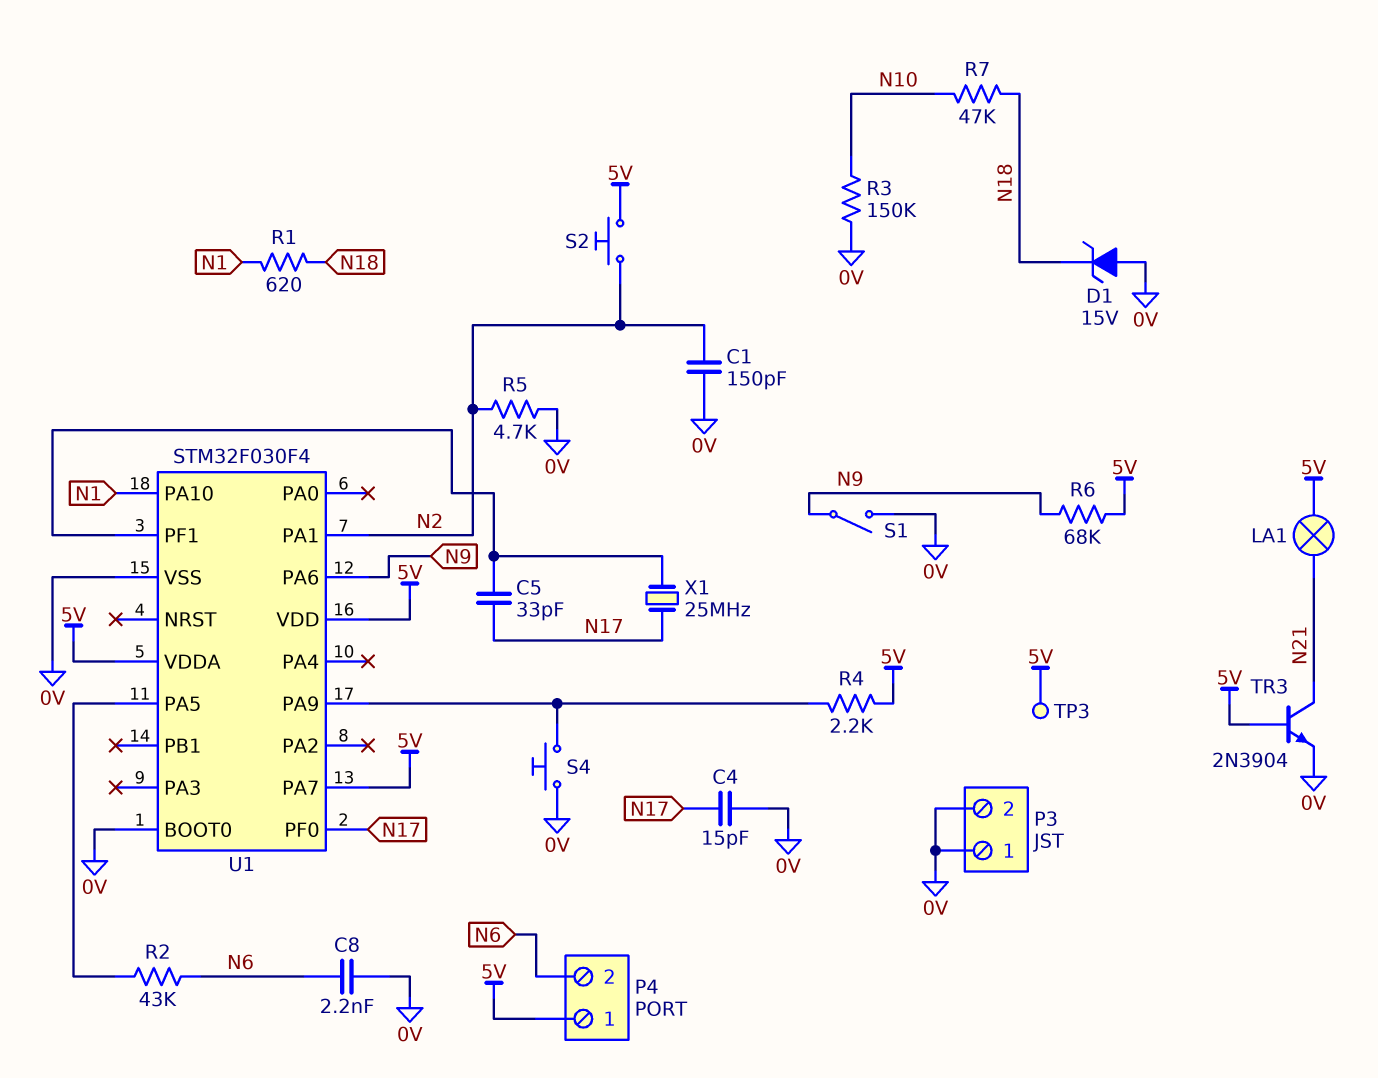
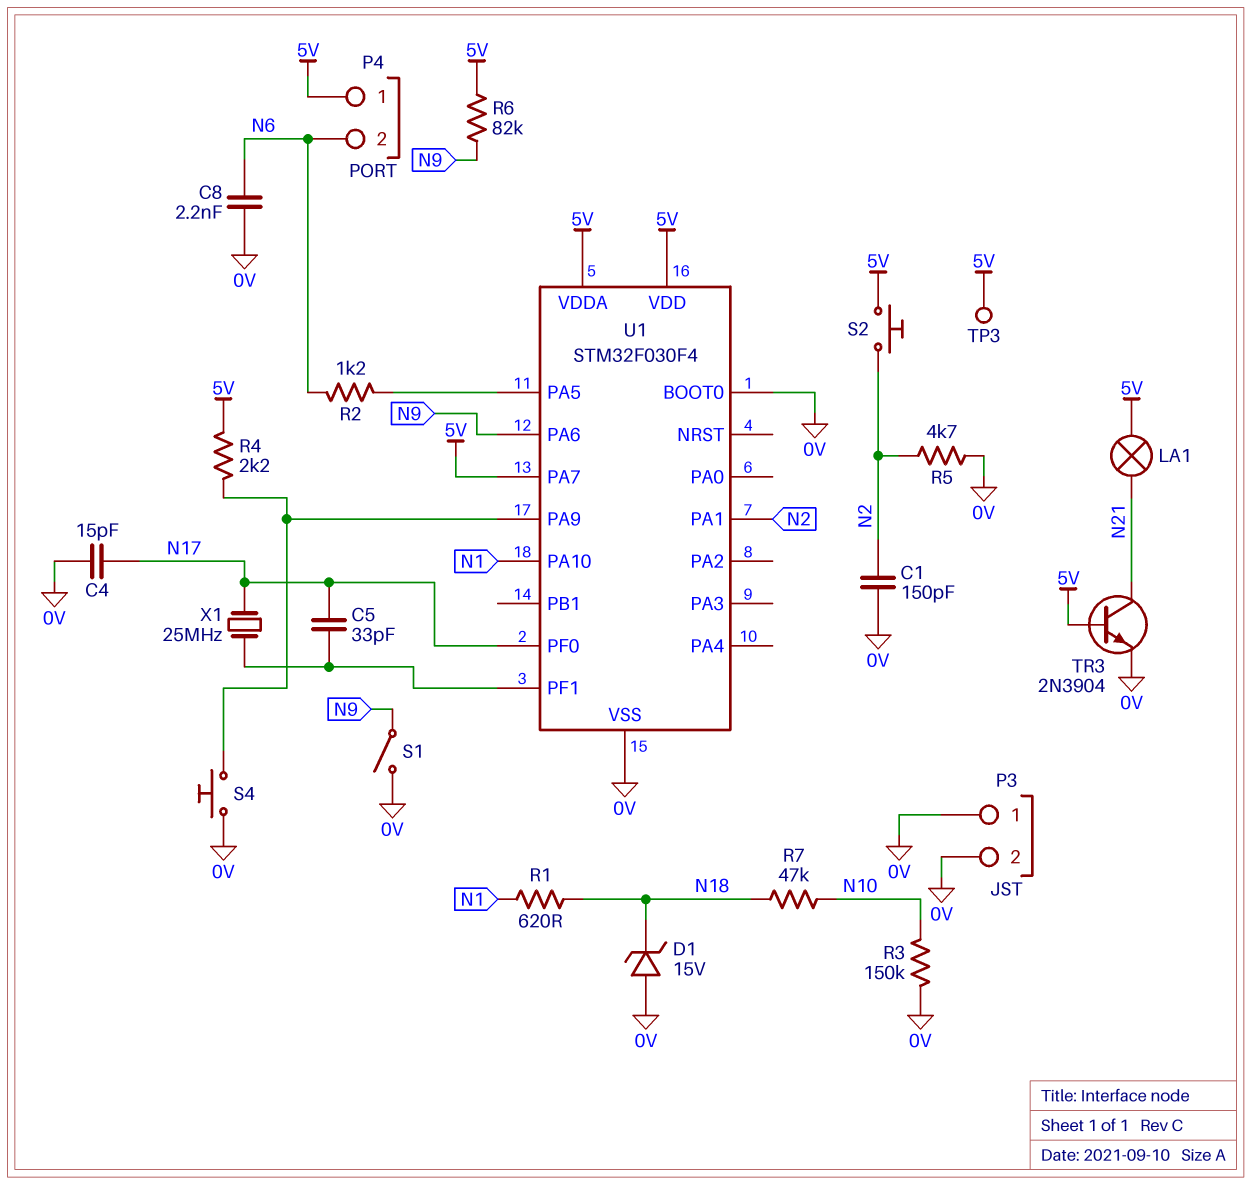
R2: 43k (N6, U1/PA5) -> 1.2k (N6, U1/PA5)
R6: 68k (5V, N9) -> 82k (5V, N9)

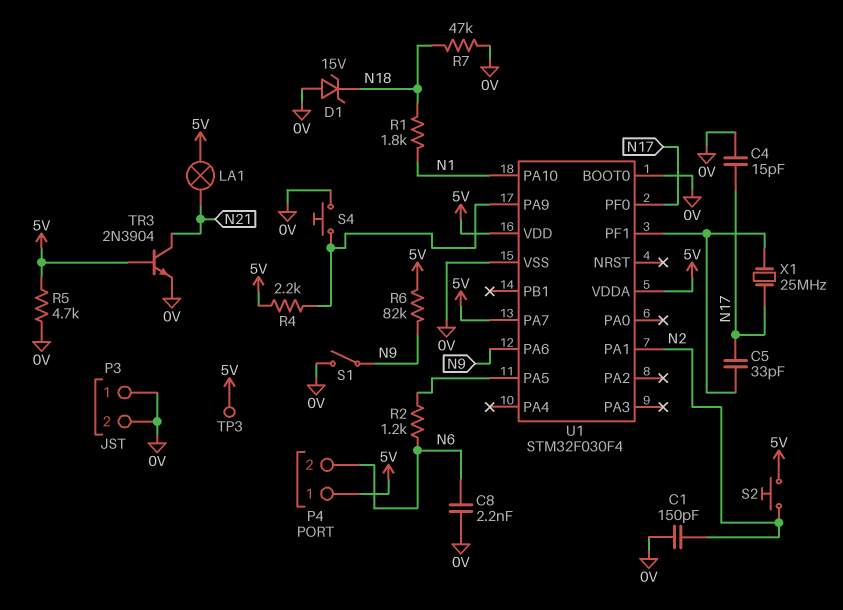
R1: 620 (N1, N18) -> 1.8k (N1, N18)
R3: 150k (0V, N10) -> none
R5: 4.7k (0V, N2) -> 4.7k (0V, 5V)
R7: 47k (N10, N18) -> 47k (0V, N18)

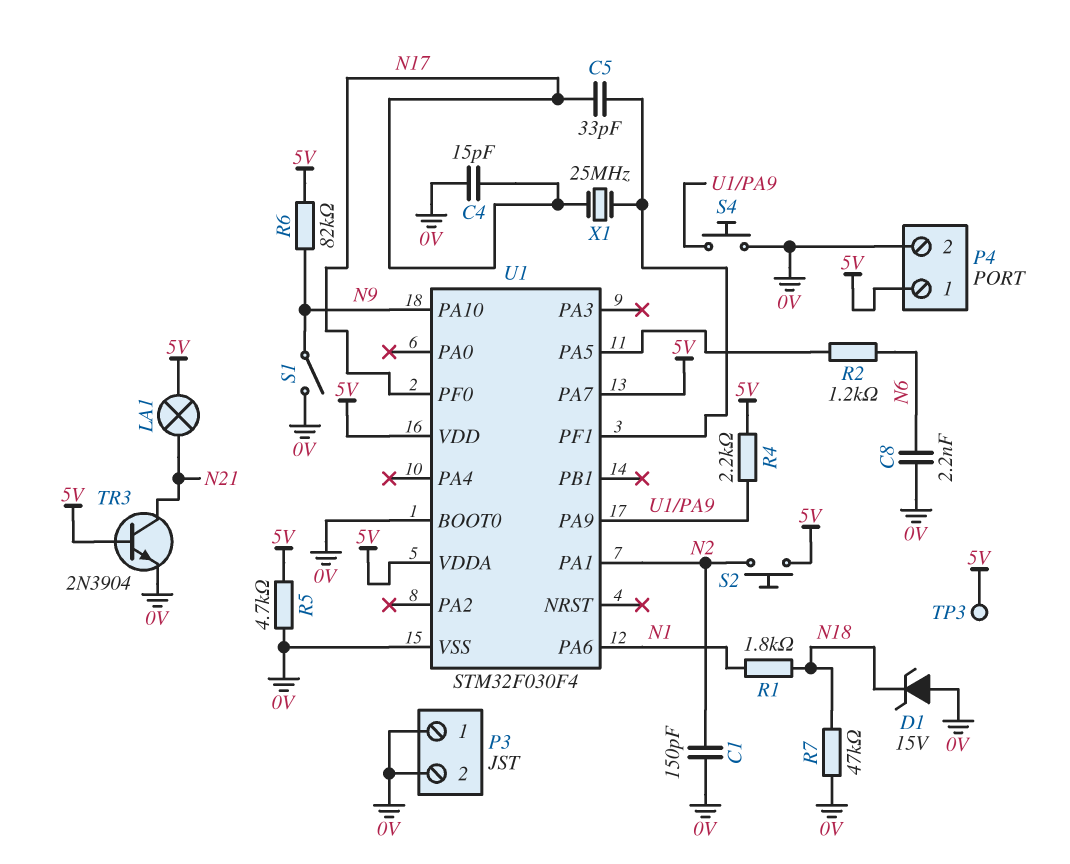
P4 pin 2: N6 -> 0V
U1 pin PA6: N9 -> N1
U1 pin PA10: N1 -> N9

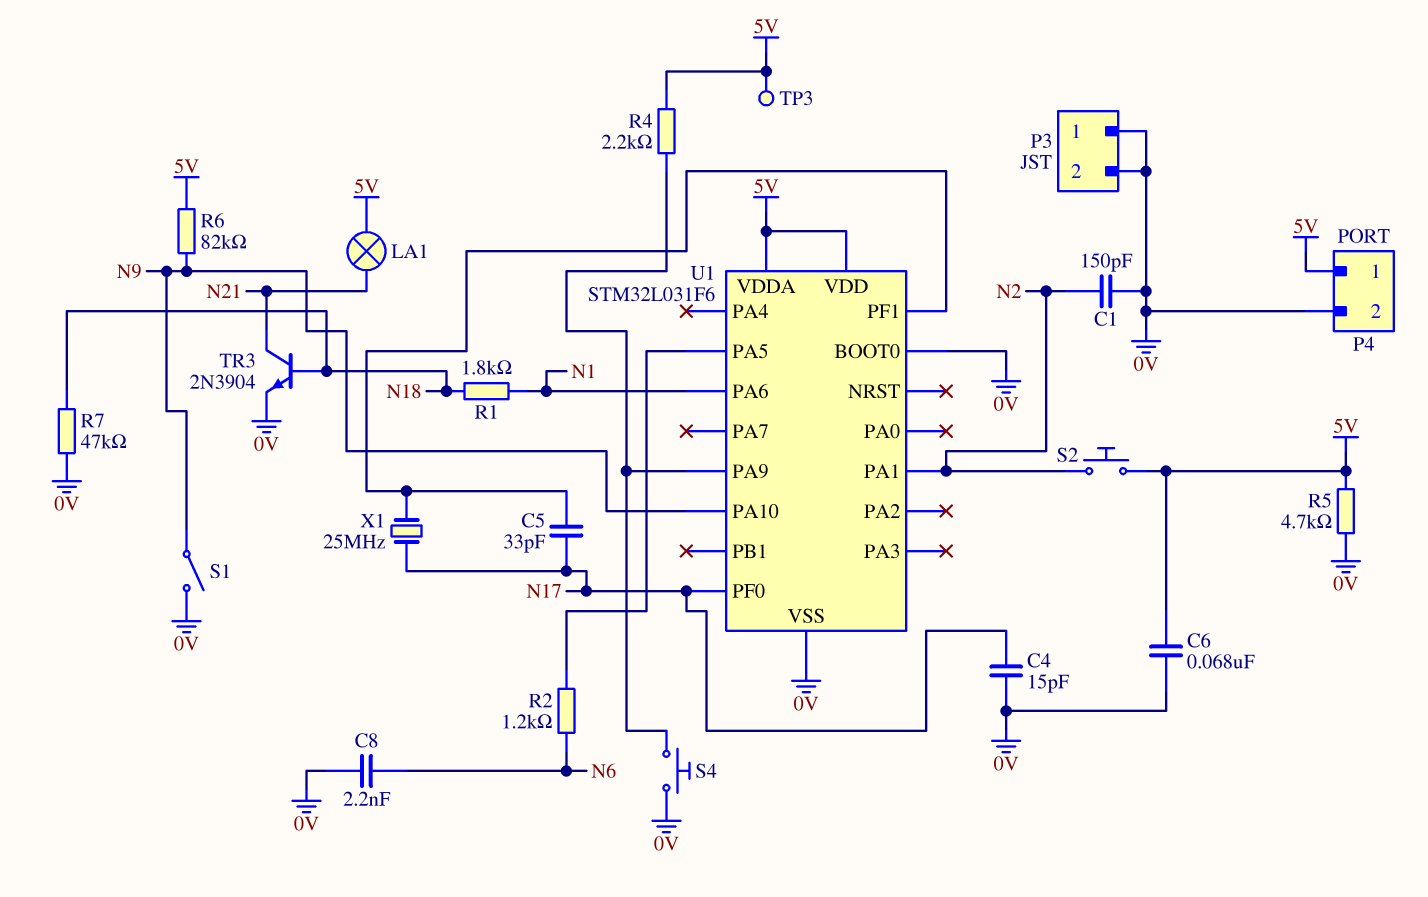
C6: none -> 68nF (0V, 5V)
D1: zener 15V (A 0V, K N18) -> none
TR3: NPN 2N3904 (B 5V, C N21, E 0V) -> NPN 2N3904 (B N18, C N21, E 0V)
U1: STM32F030F4 -> STM32L031F6
U1 pin PA7: 5V -> none

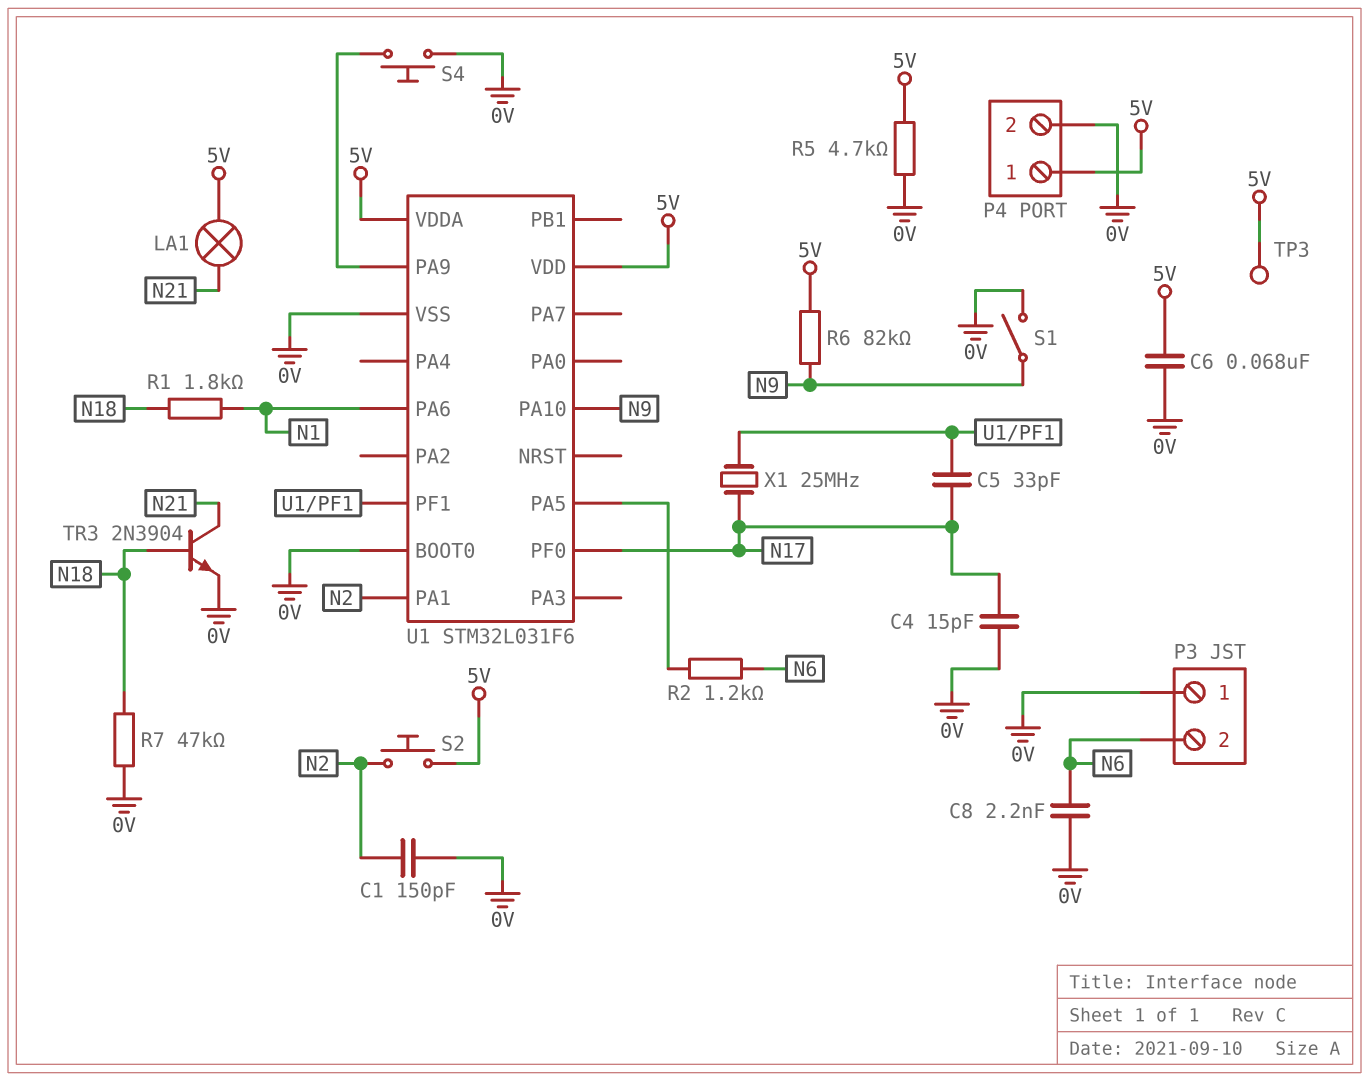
P3 pin 2: 0V -> N6
R4: 2.2k (5V, U1/PA9) -> none

